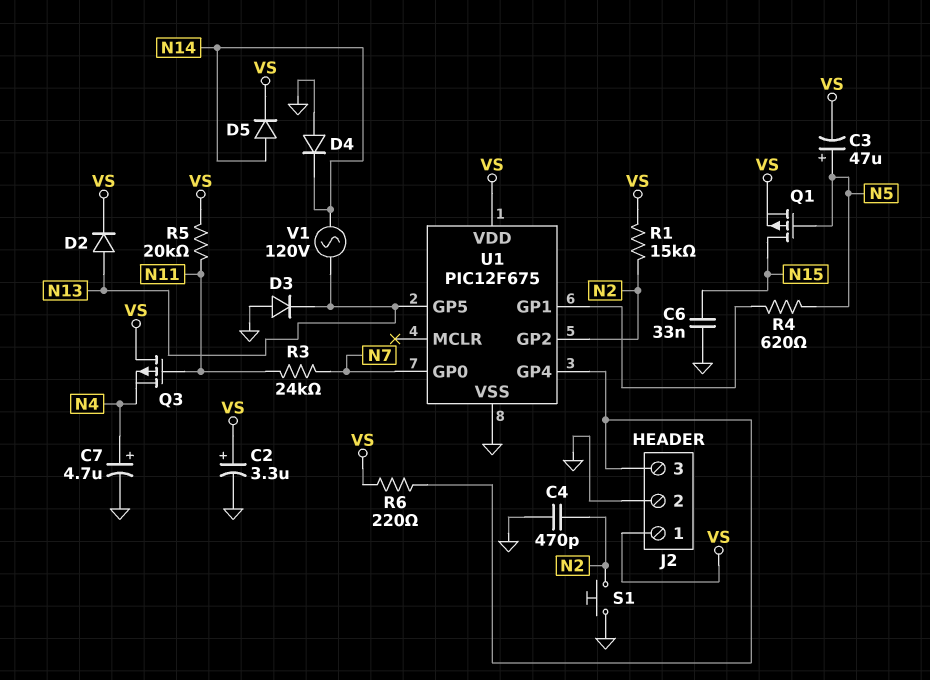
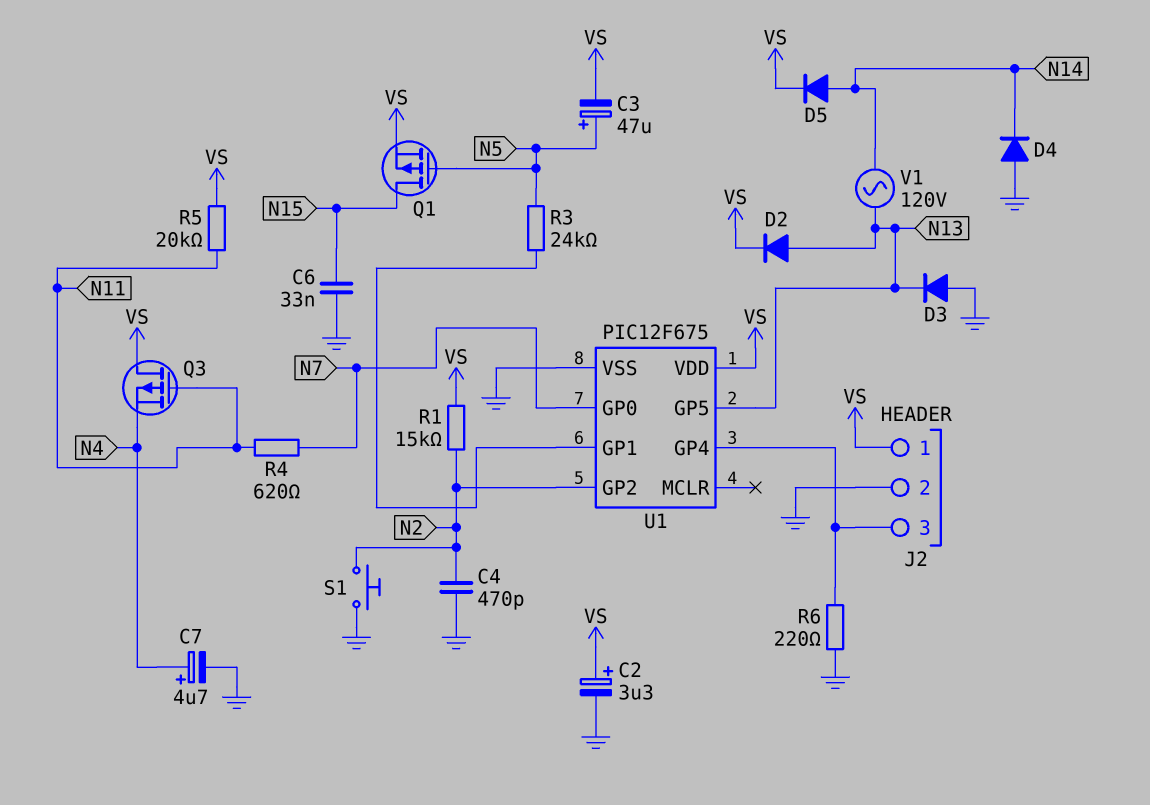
R3: 24k (N7, N11) -> 24k (N5, U1/GP1)
R4: 620 (N5, U1/GP1) -> 620 (N7, N11)
R6: 220 (J2/3, VS) -> 220 (GND, J2/3)

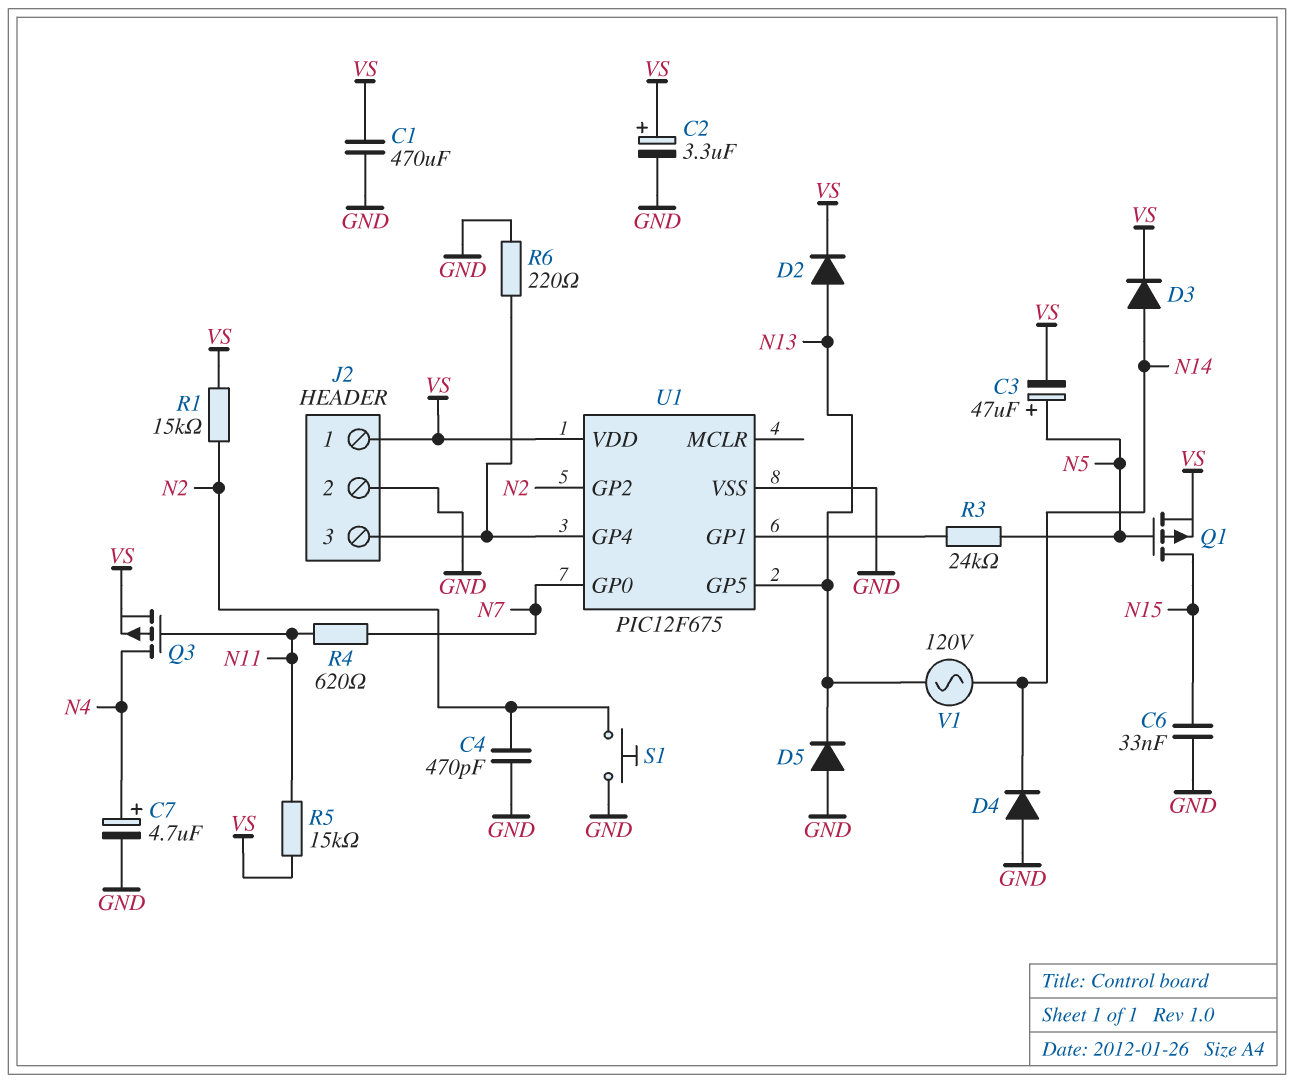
C1: none -> 470uF (GND, VS)
D3: diode (A GND, K N13) -> diode (A N14, K VS)
D5: diode (A N14, K VS) -> diode (A GND, K N13)
Q3: PMOS (G N11, D VS, S N4) -> PMOS (G N11, D N4, S VS)
R5: 20k (N11, VS) -> 15k (N11, VS)

